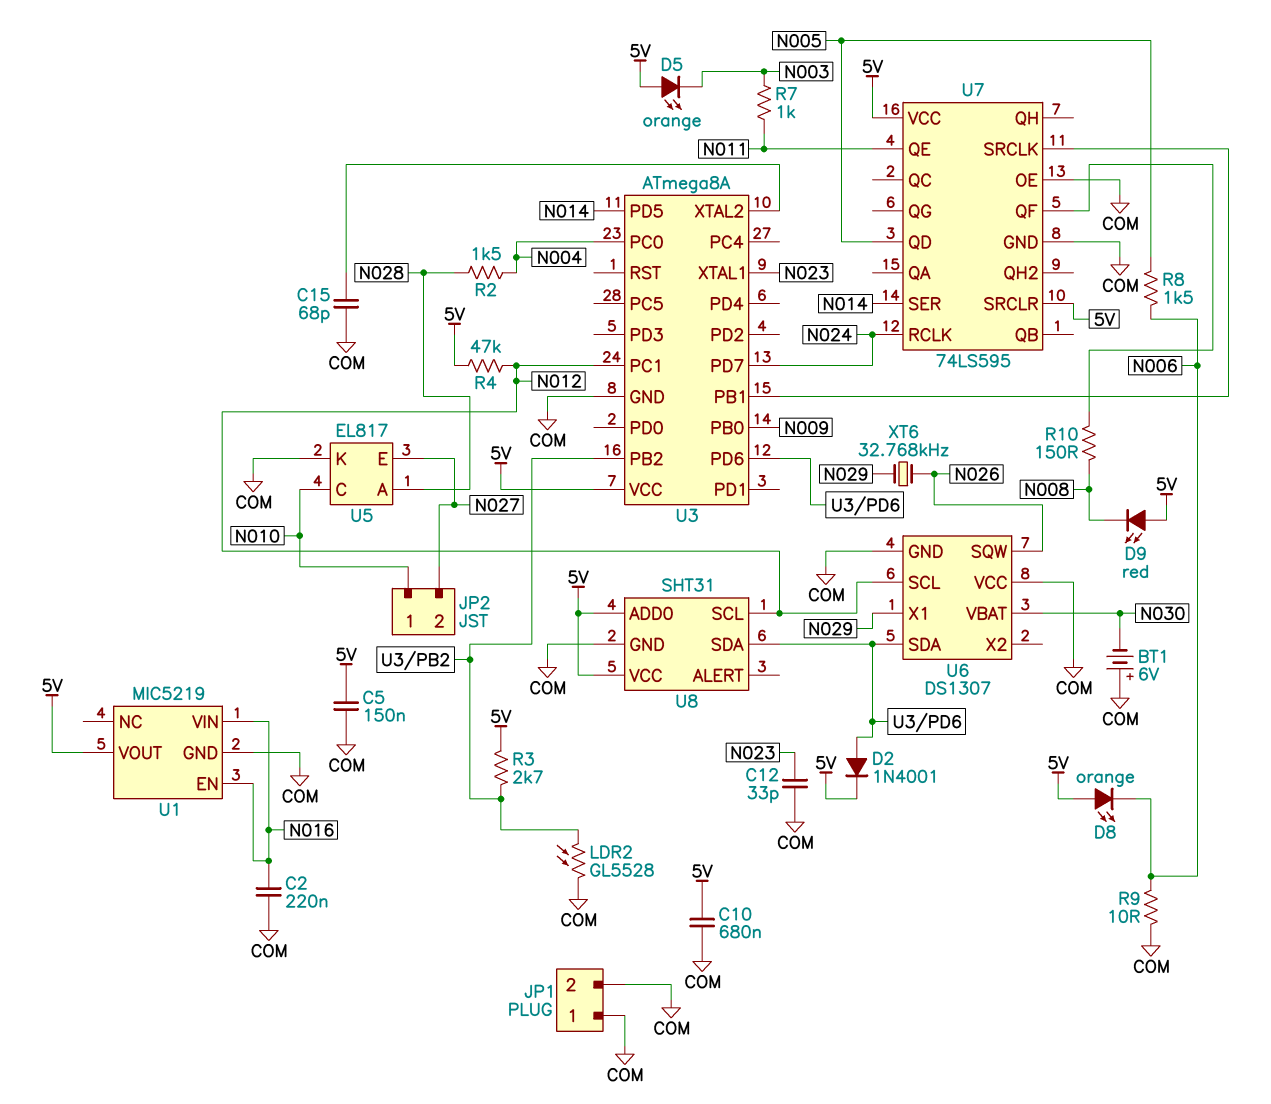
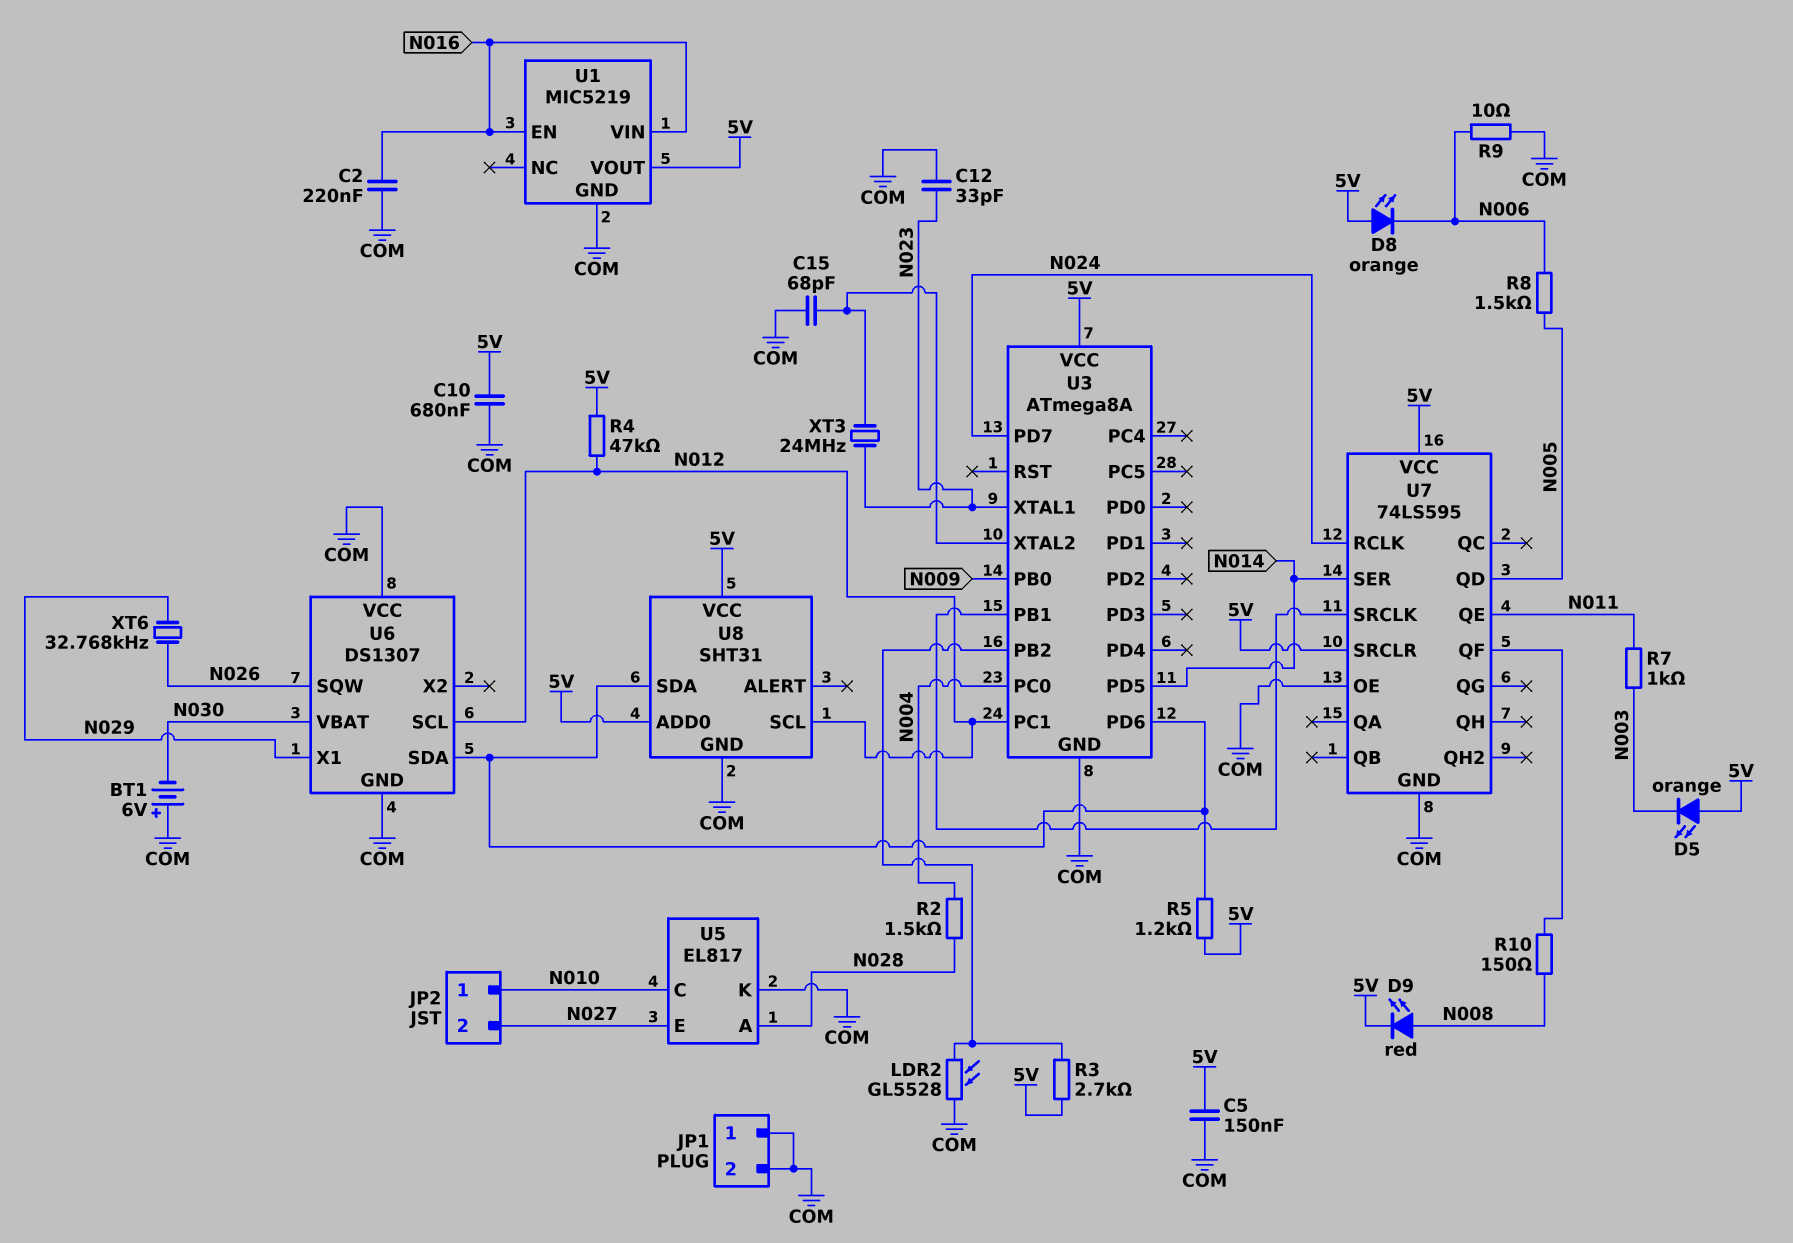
D2: diode 1N4001 (A U3/PD6, K 5V) -> none
D9: LED red (A 5V, K N008) -> LED red (A N008, K 5V)
R5: none -> 1.2k (5V, U3/PD6)
XT3: none -> 24MHz (N023, U3/XTAL2)

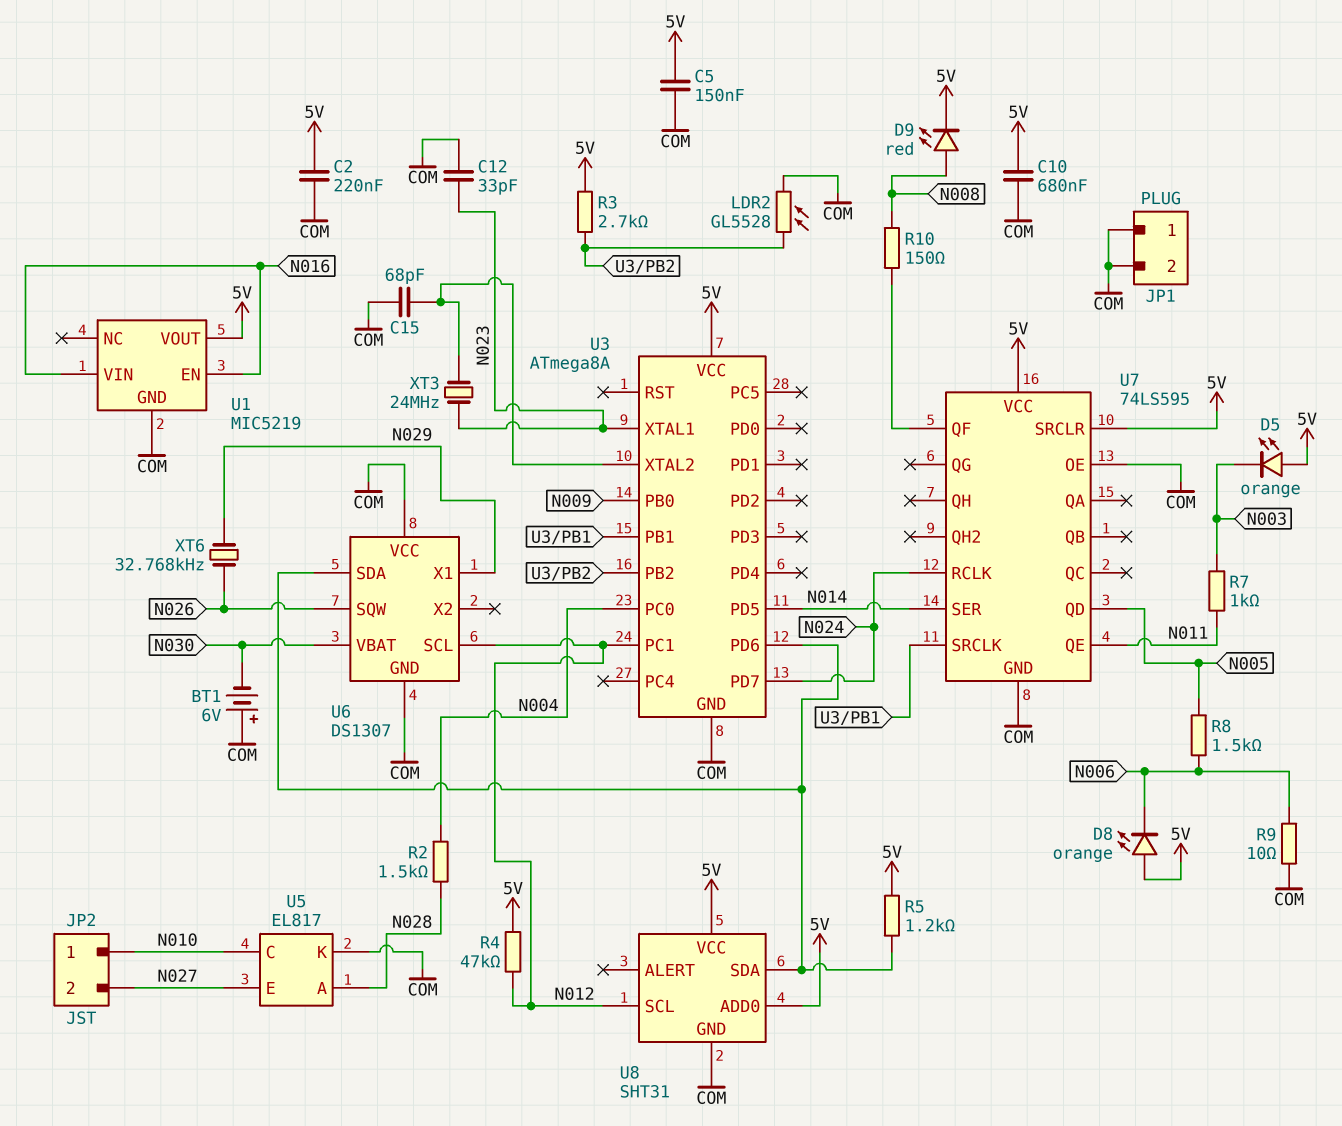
C2: 220nF (COM, N016) -> 220nF (5V, COM)

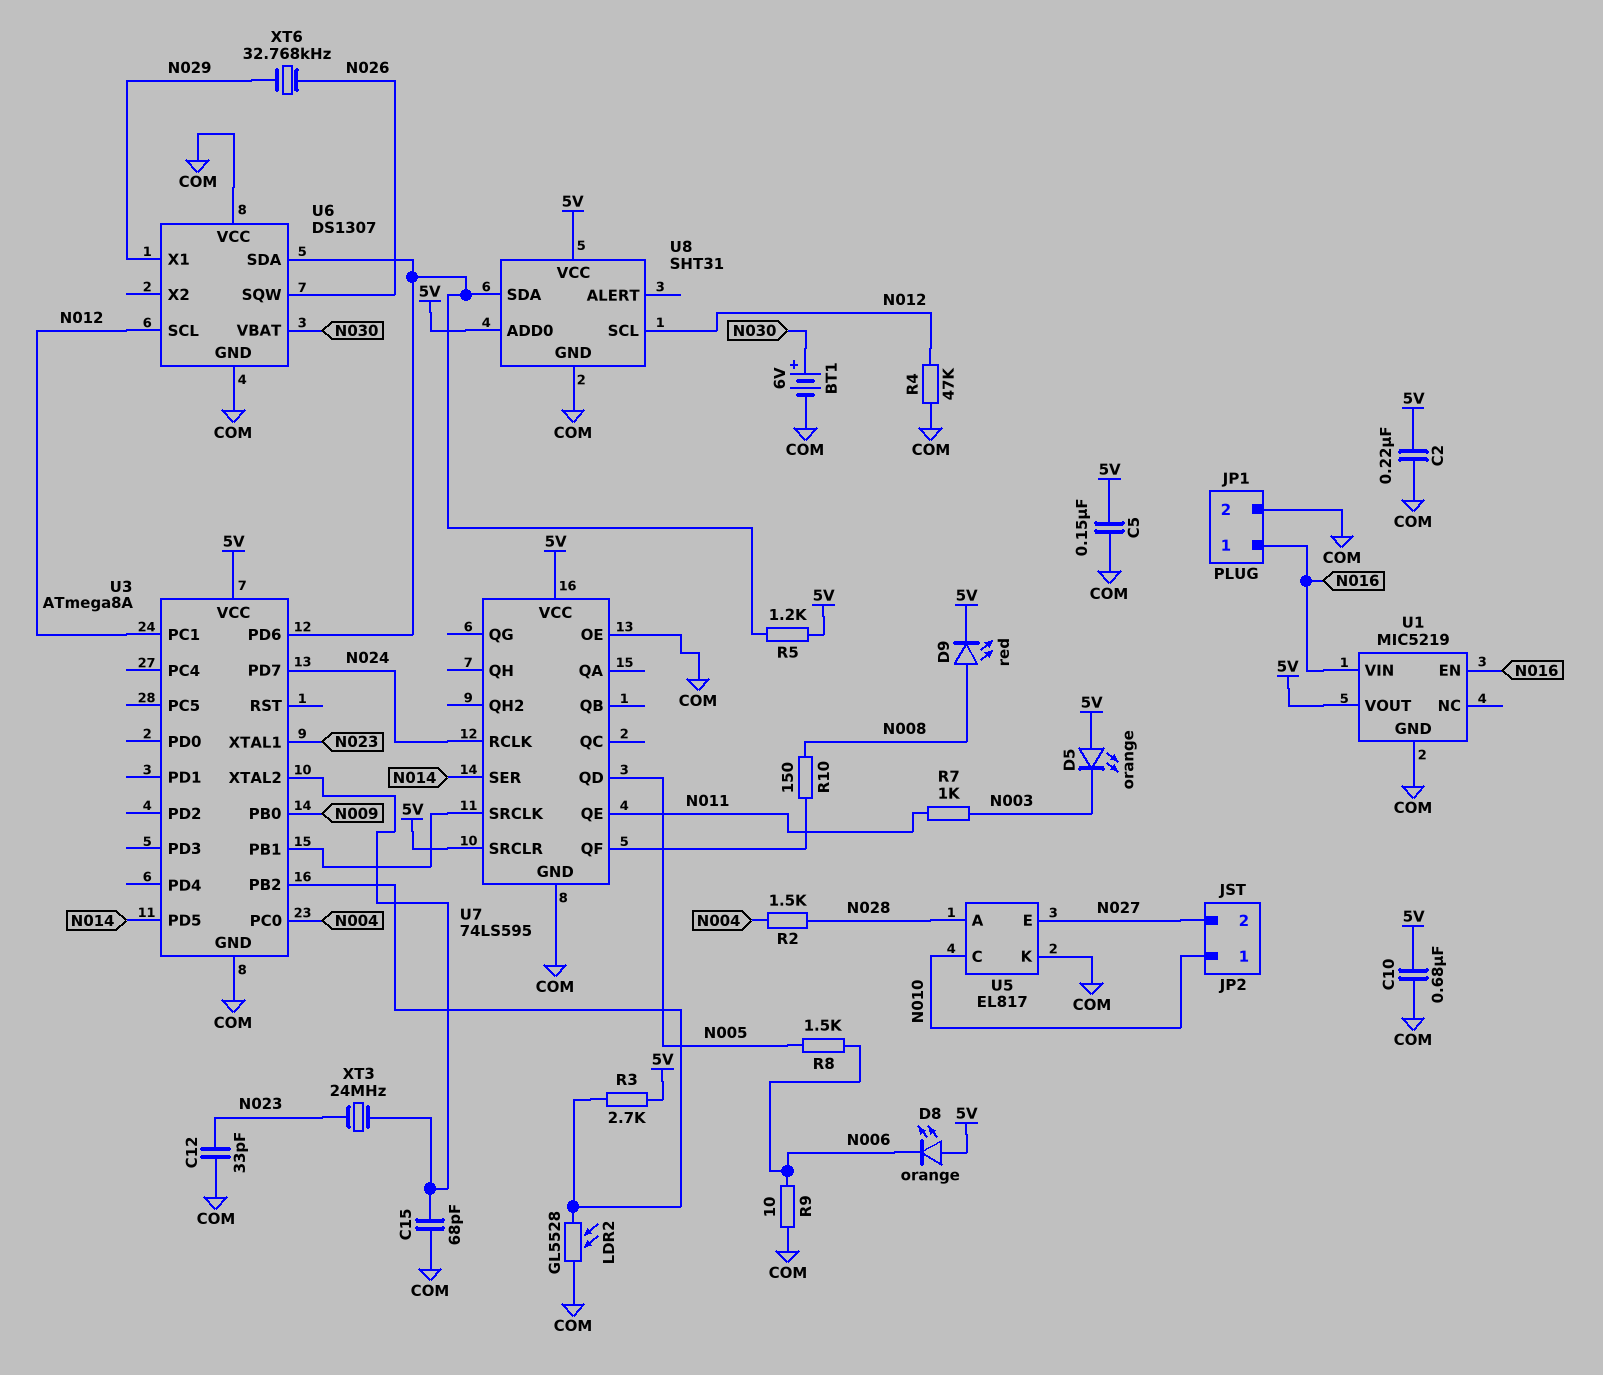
BT1: 6V (plus COM, minus N030) -> 6V (plus N030, minus COM)
JP1 pin 1: COM -> N016
R4: 47k (5V, N012) -> 47k (COM, N012)

